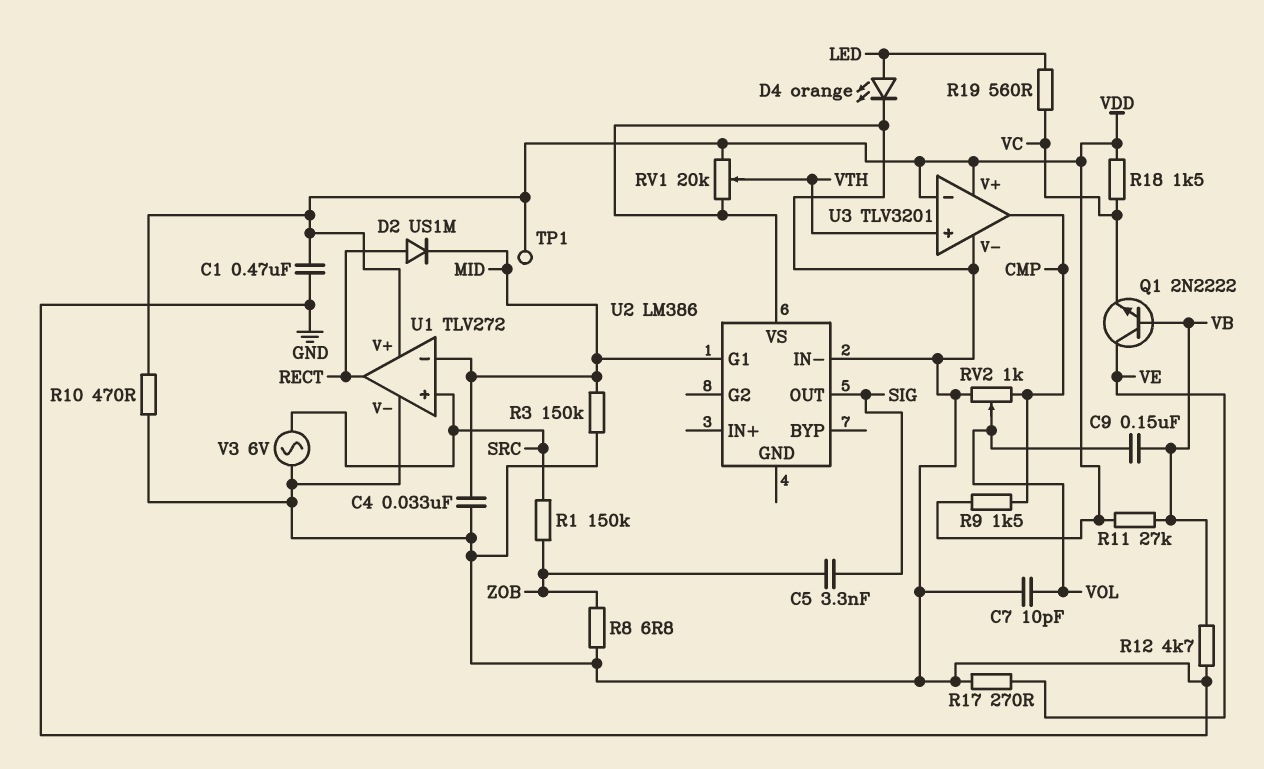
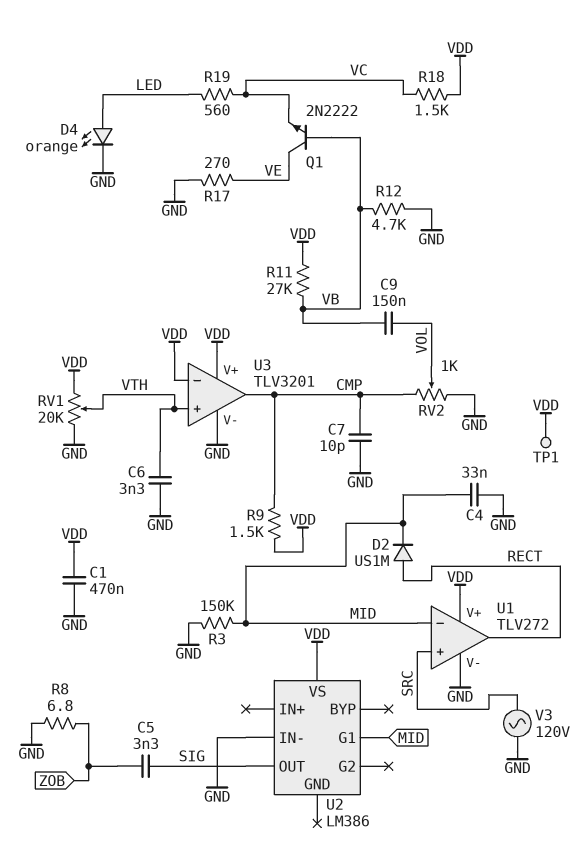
C6: none -> 3.3nF (GND, VTH)
C7: 10pF (GND, VOL) -> 10pF (CMP, GND)
R1: 150k (SRC, ZOB) -> none
R10: 470 (GND, VDD) -> none
U2 pin VS: GND -> VDD
V3: AC 6V (GND, SRC) -> AC 120V (GND, SRC)

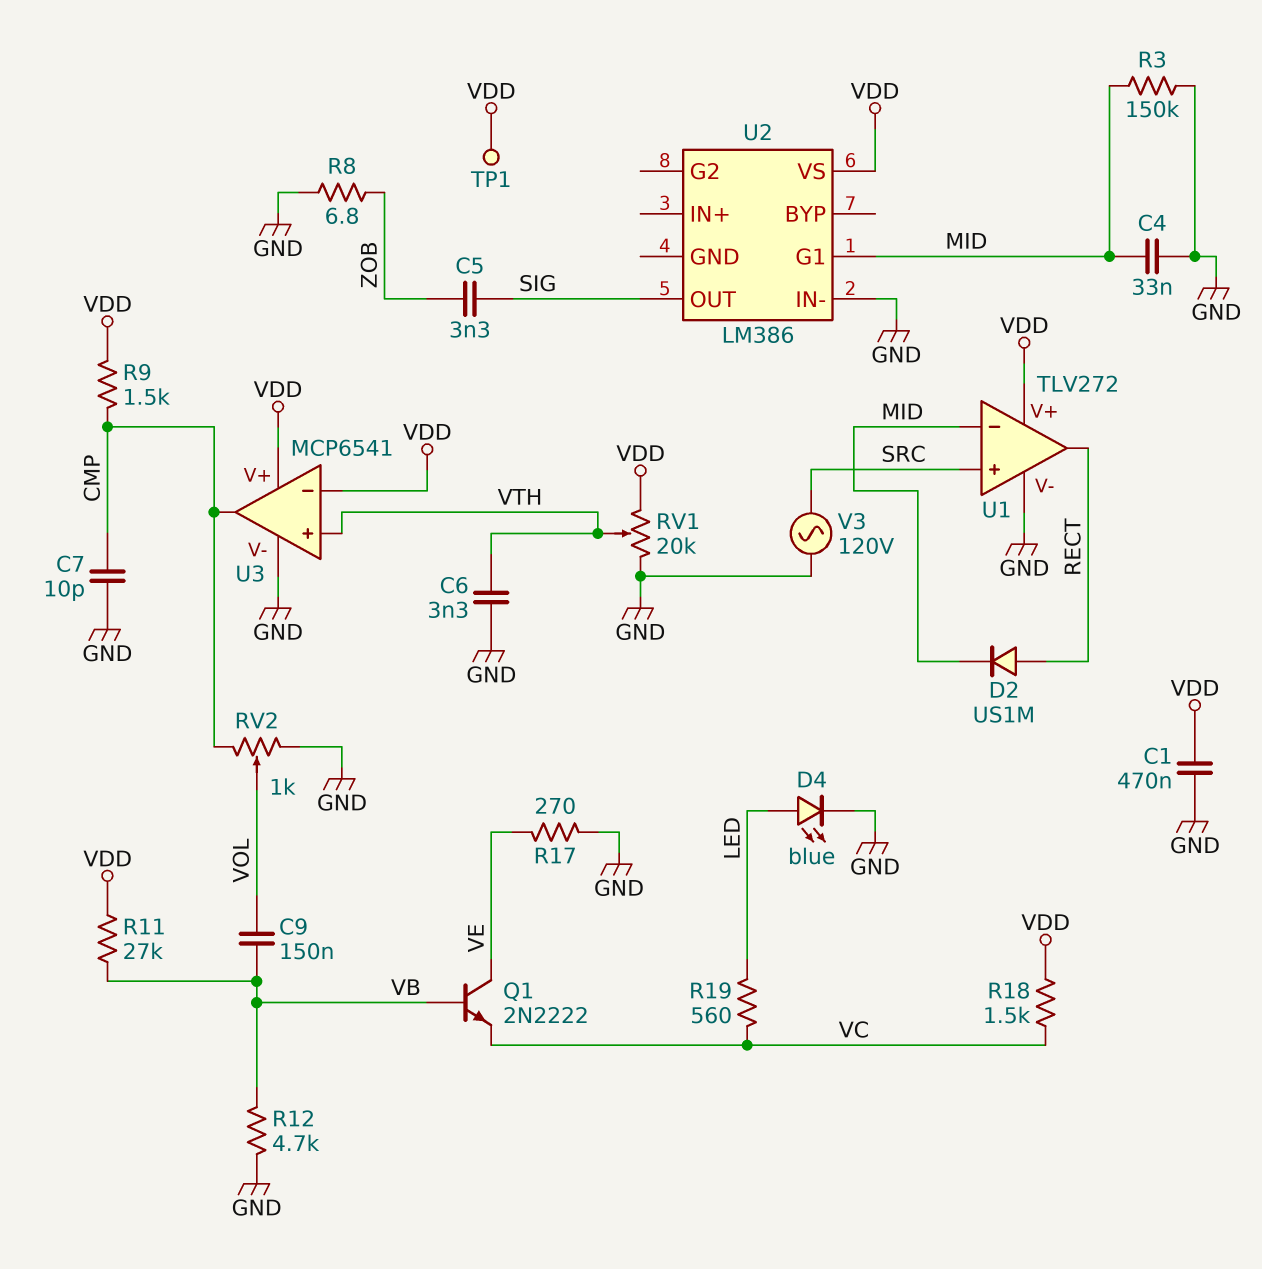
D4: LED orange (A LED, K GND) -> LED blue (A LED, K GND)
U3: TLV3201 -> MCP6541

